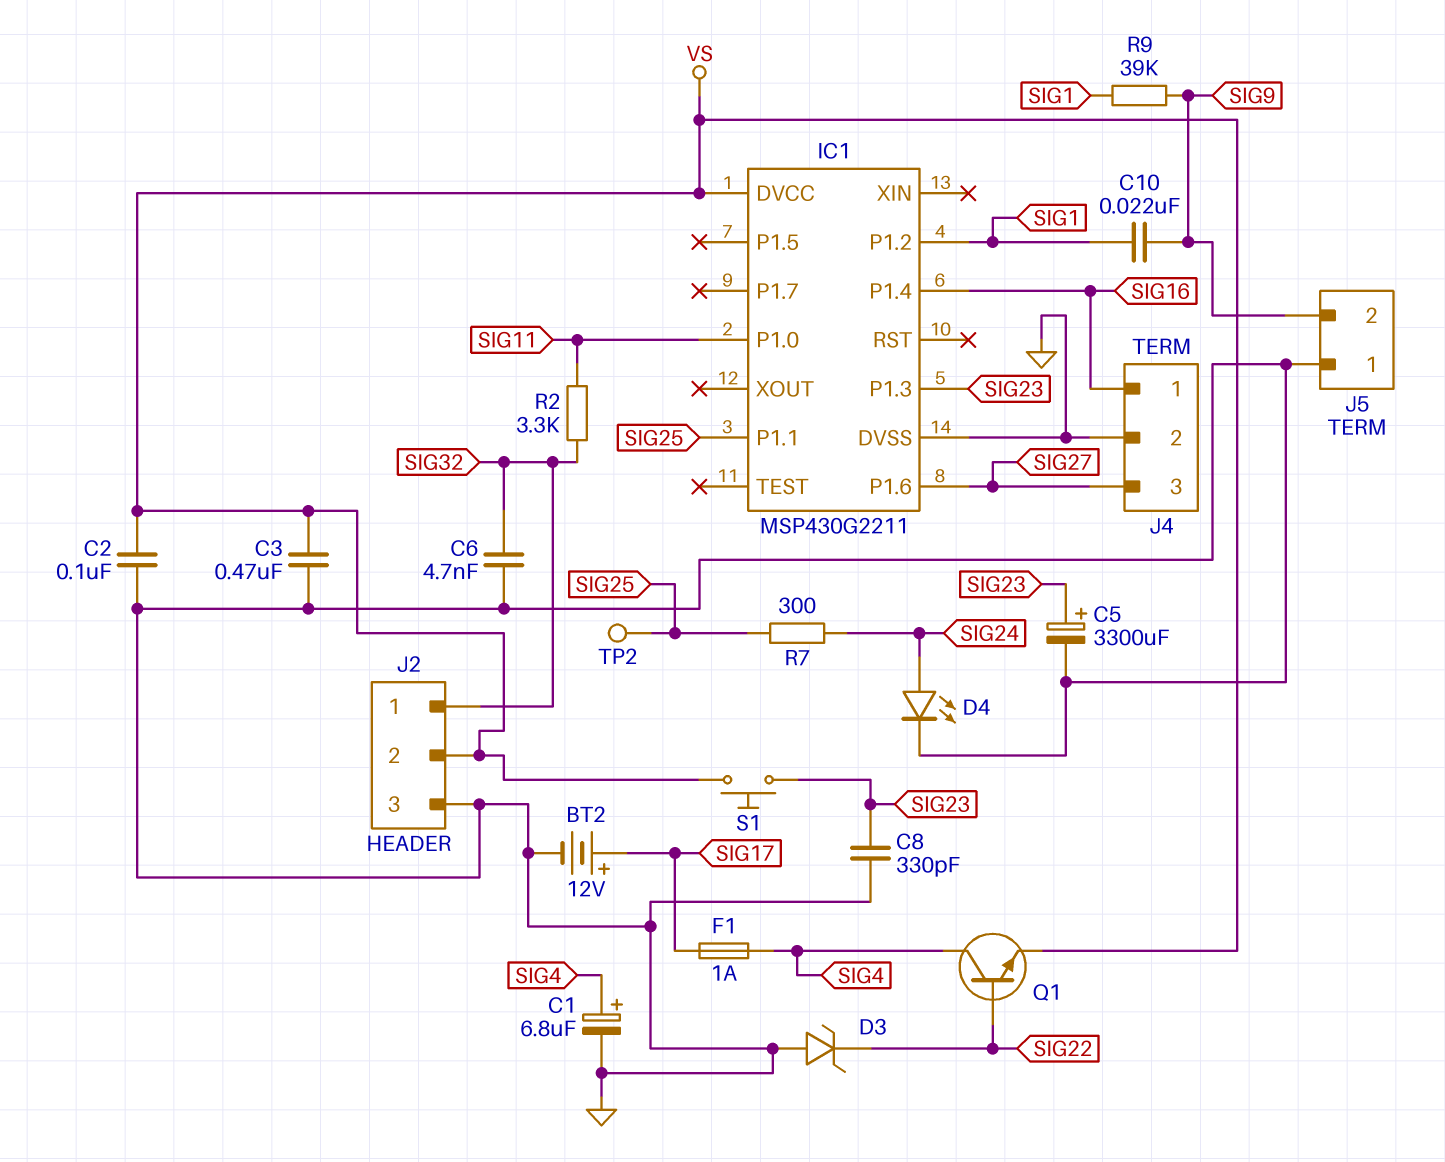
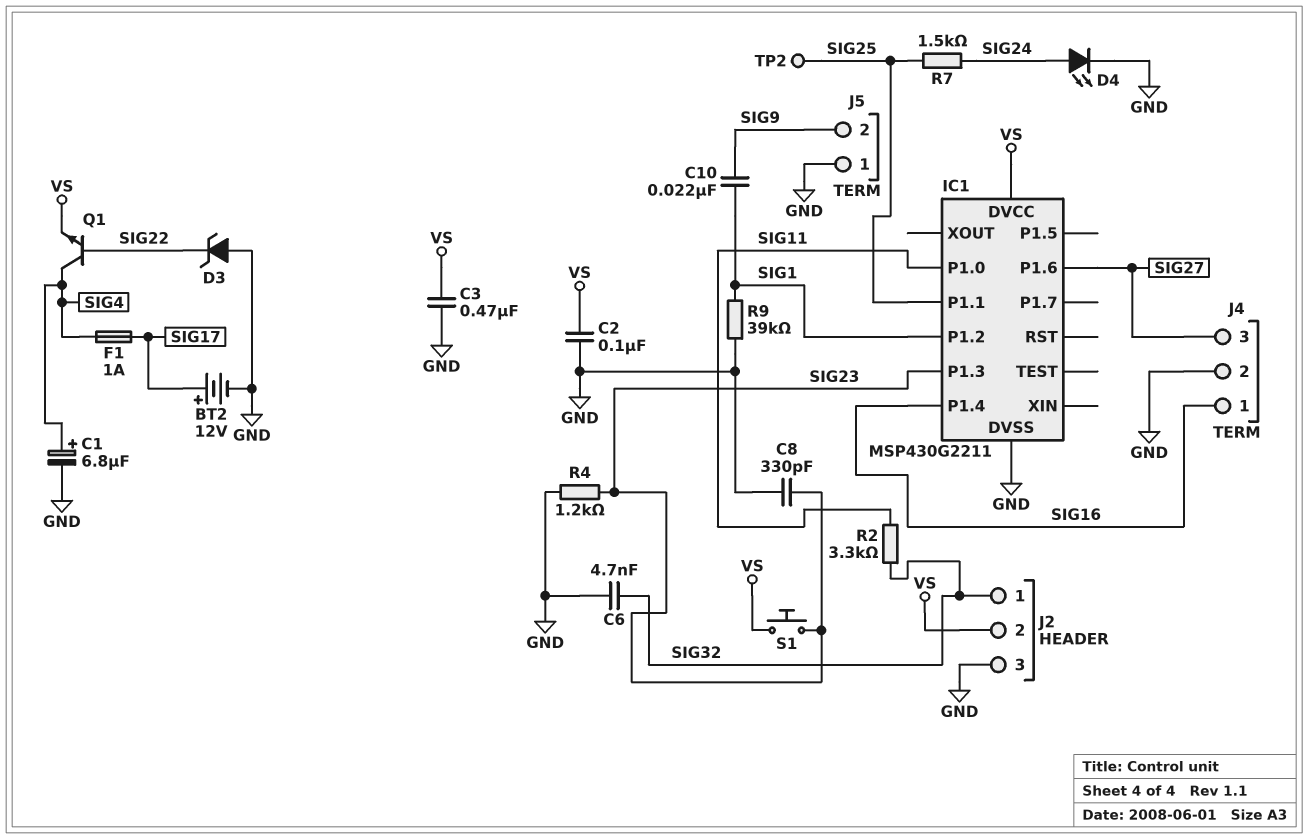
C5: 3300uF (plus SIG23, minus GND) -> none
R4: none -> 1.2k (GND, SIG23)
R7: 300 (SIG24, SIG25) -> 1.5k (SIG24, SIG25)
R9: 39k (SIG1, SIG9) -> 39k (GND, SIG1)

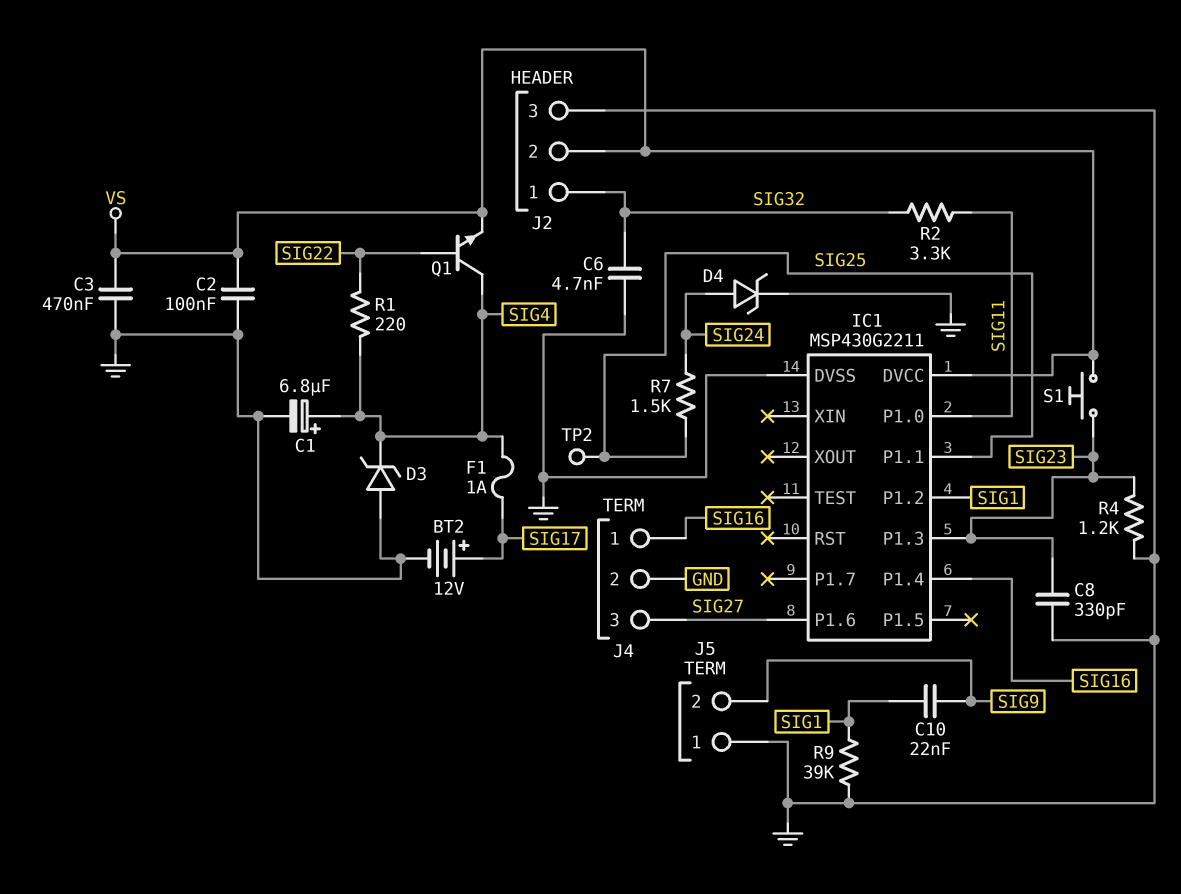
D3: zener (A GND, K SIG22) -> zener (A GND, K SIG4)
D4: LED (A SIG24, K GND) -> zener (A SIG24, K GND)
R1: none -> 220 (SIG4, SIG22)

